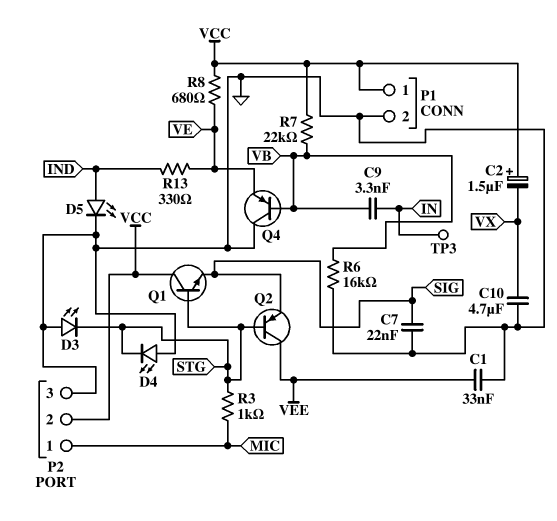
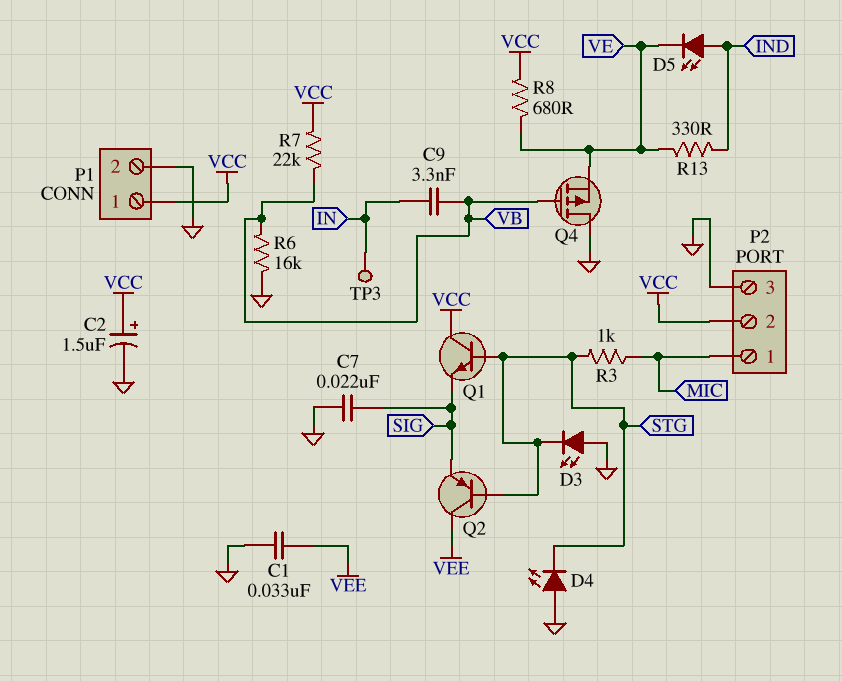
C2: 1.5uF (plus VCC, minus VX) -> 1.5uF (plus VCC, minus GND)
C10: 4.7uF (GND, VX) -> none
D5: LED (A IND, K GND) -> LED (A IND, K VE)
Q4: PNP (B VB, C GND, E VE) -> PMOS (G VB, D GND, S VE)

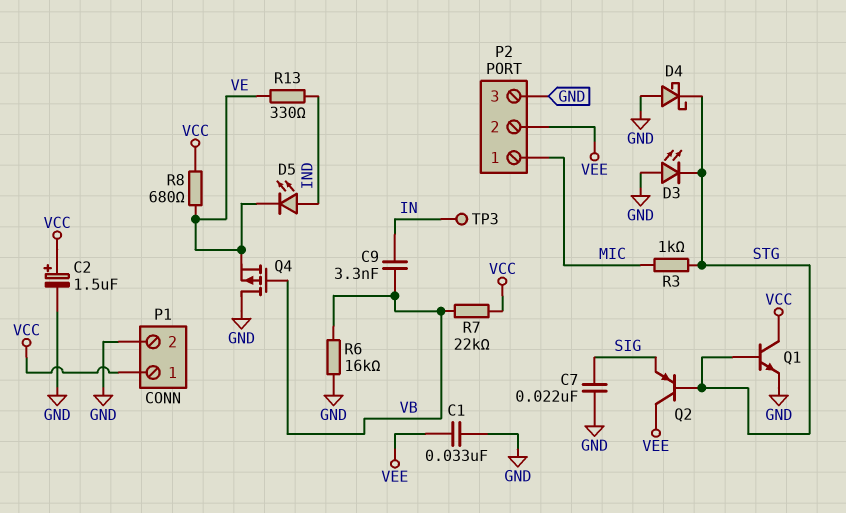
D4: LED (A GND, K STG) -> schottky (A GND, K STG)
P2 pin 2: VCC -> VEE
Q1: NPN (B STG, C VCC, E SIG) -> NPN (B STG, C VCC, E GND)

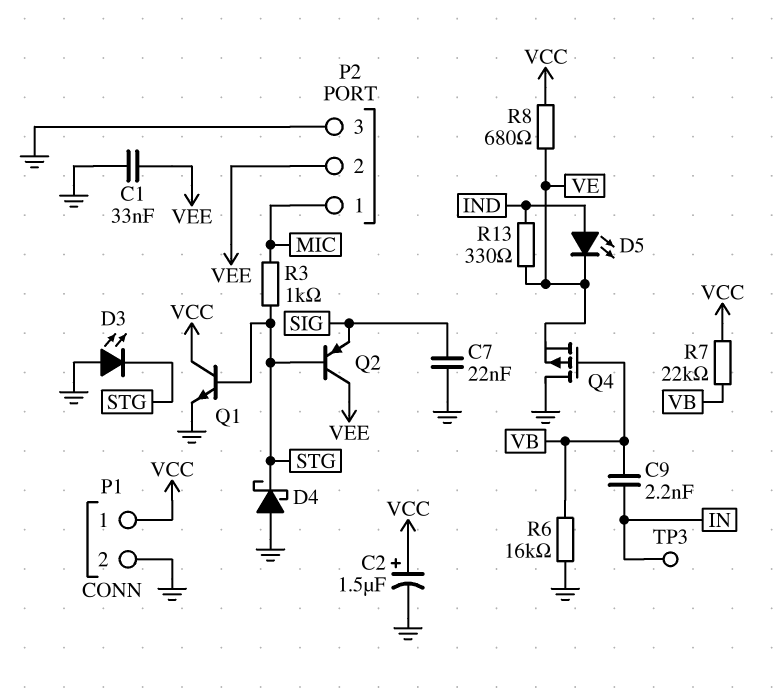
C9: 3.3nF (IN, VB) -> 2.2nF (IN, VB)

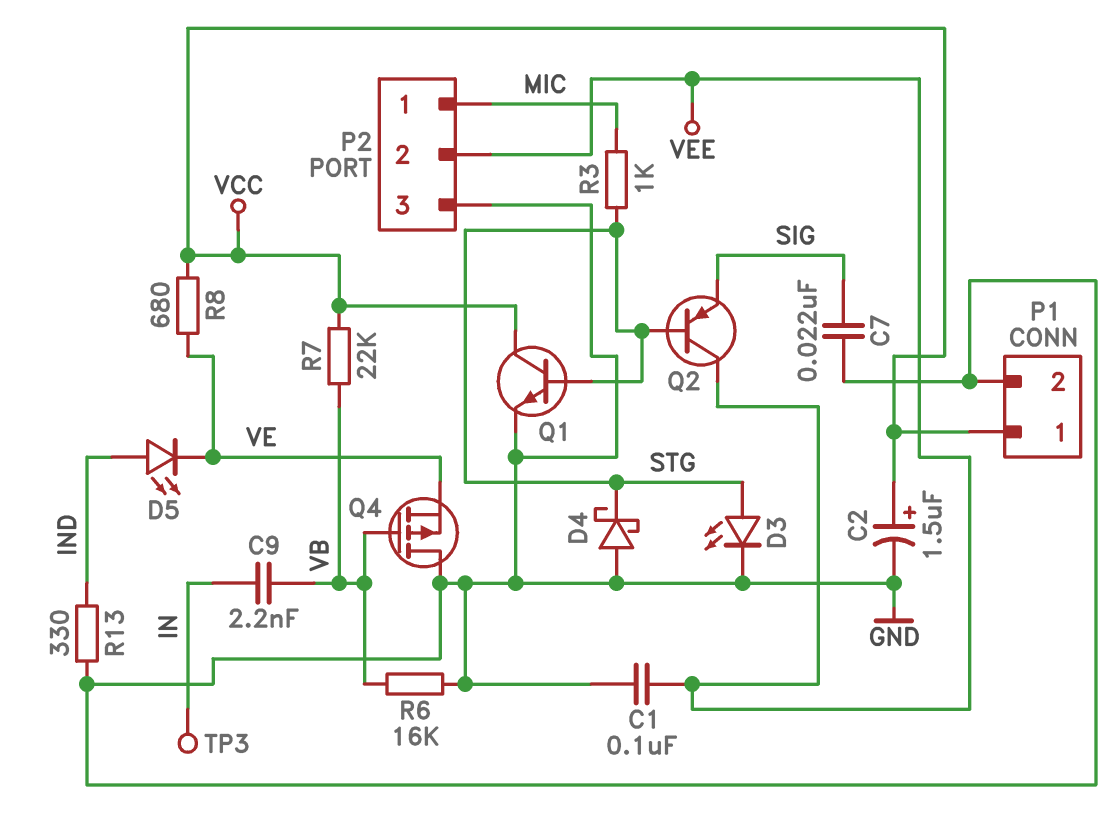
C1: 33nF (GND, VEE) -> 100nF (GND, VEE)
D3: LED (A GND, K STG) -> LED (A STG, K GND)
R13: 330 (IND, VE) -> 330 (GND, IND)

